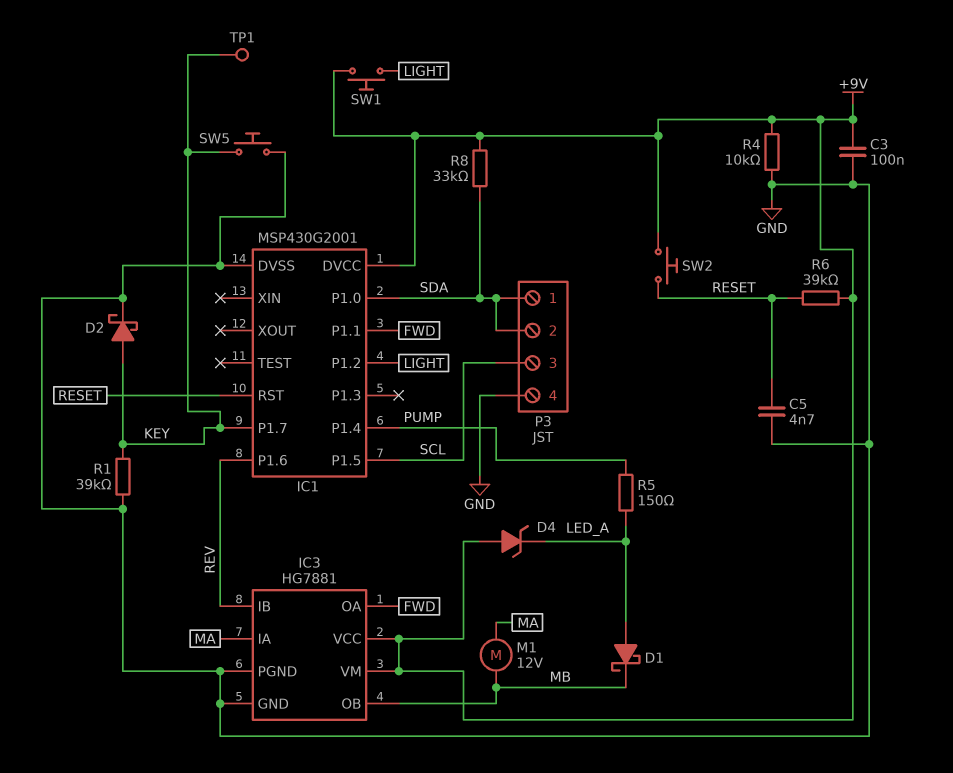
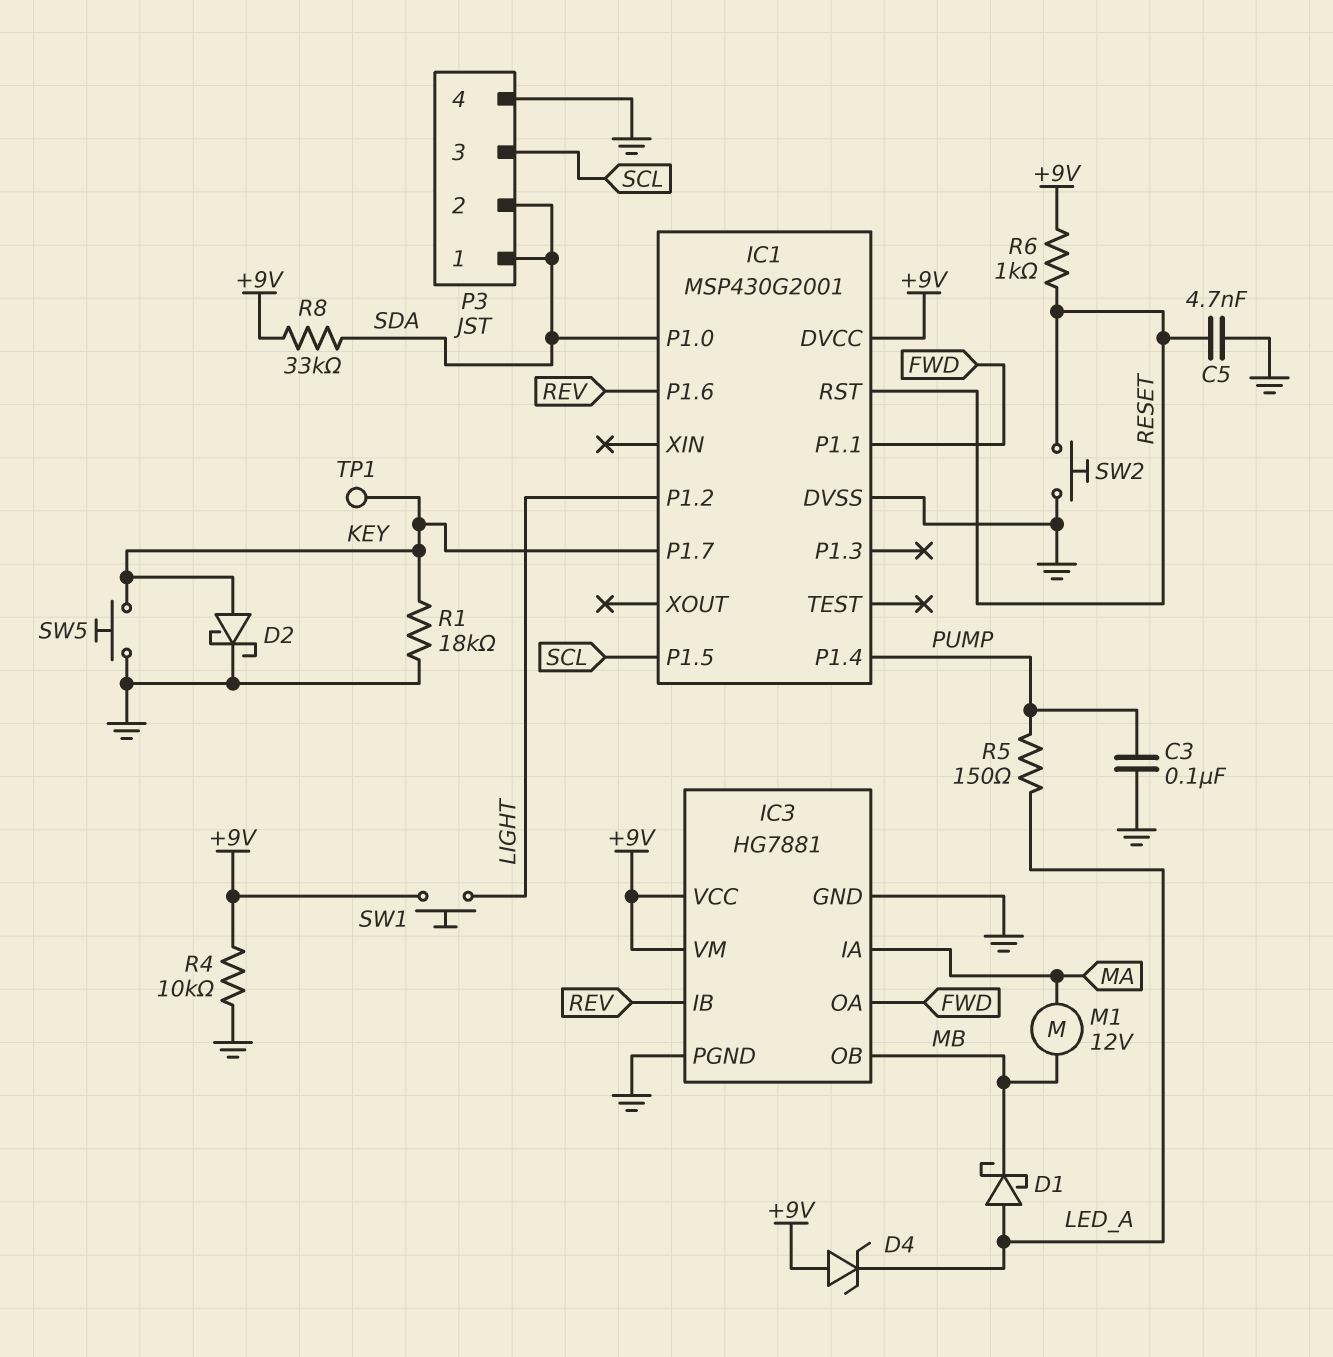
C3: 100nF (+9V, GND) -> 100nF (GND, PUMP)
R1: 39k (GND, KEY) -> 18k (GND, KEY)
R6: 39k (+9V, RESET) -> 1k (+9V, RESET)
SW2: button (+9V, RESET) -> button (GND, RESET)

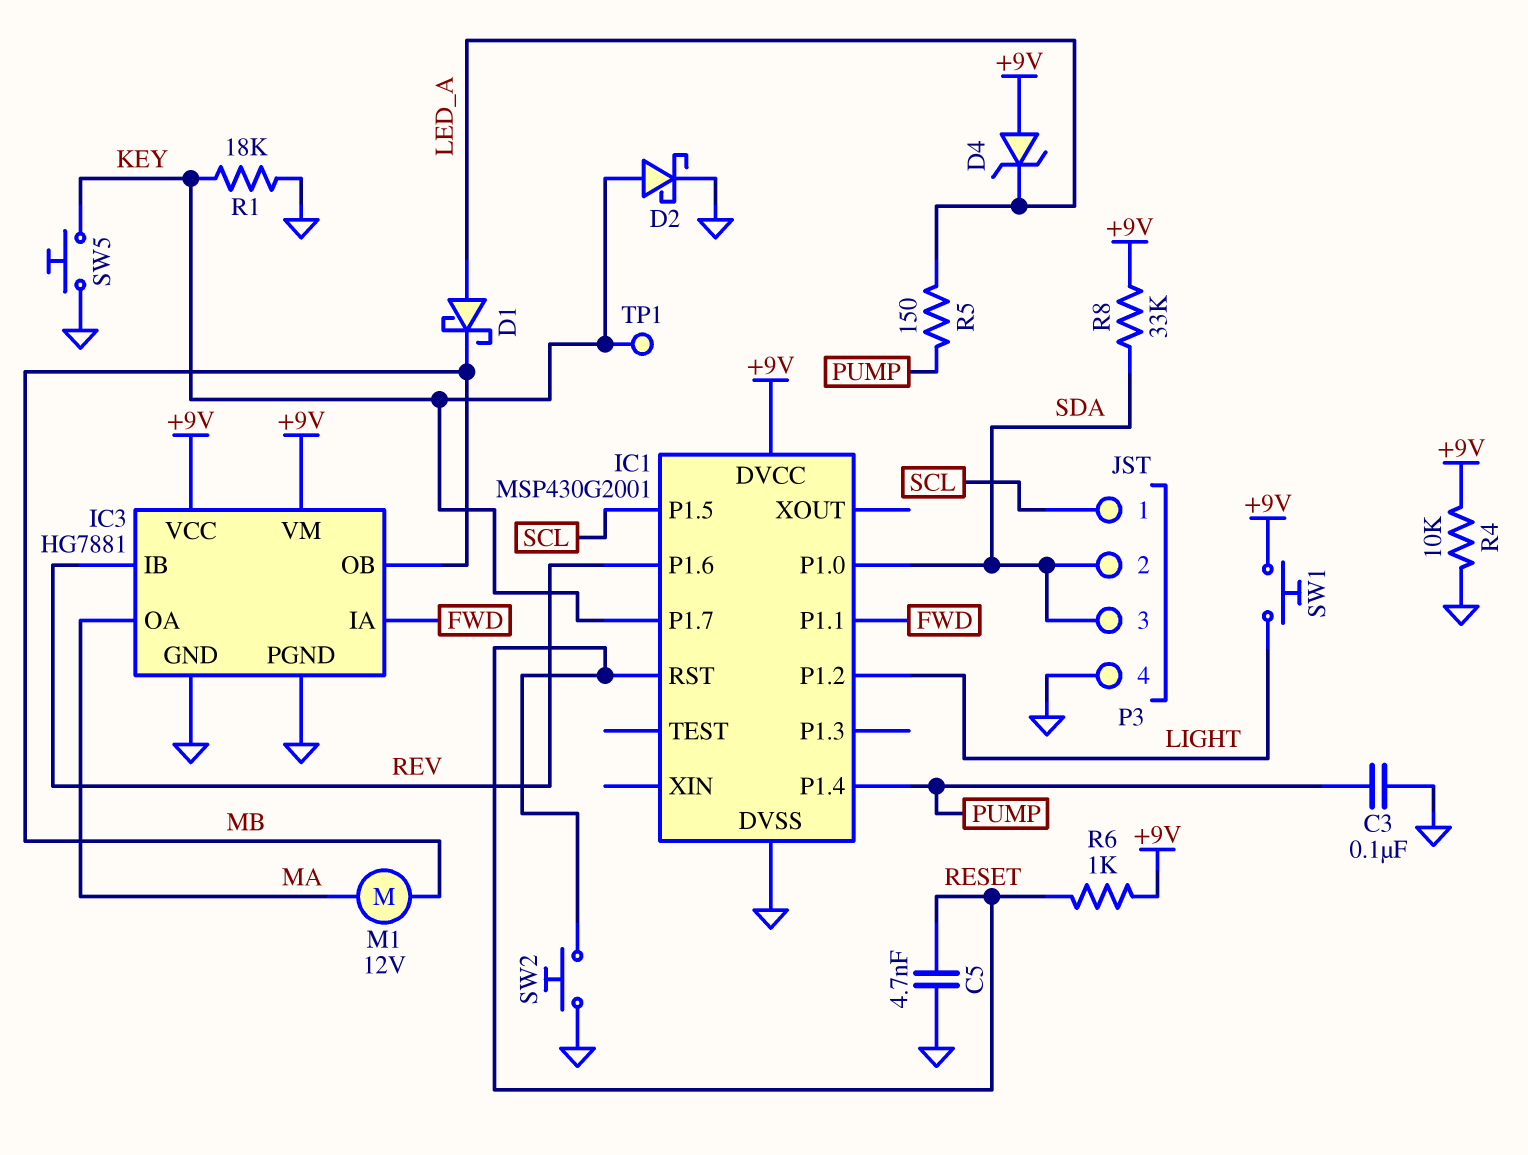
IC3 pin IA: MA -> FWD
IC3 pin OA: FWD -> MA
P3 pin 1: SDA -> SCL
P3 pin 3: SCL -> SDA

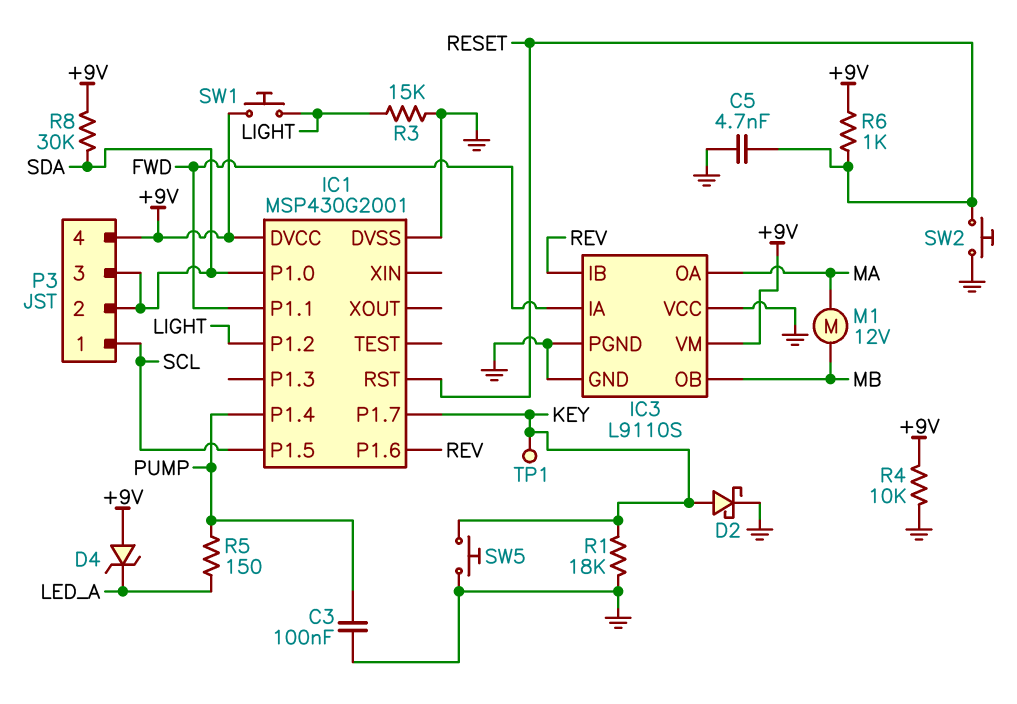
D1: schottky (A LED_A, K MB) -> none
IC3: HG7881 -> L9110S
IC3 pin VCC: +9V -> GND
P3 pin 4: GND -> +9V
R3: none -> 15k (GND, LIGHT)
R8: 33k (+9V, SDA) -> 30k (+9V, SDA)

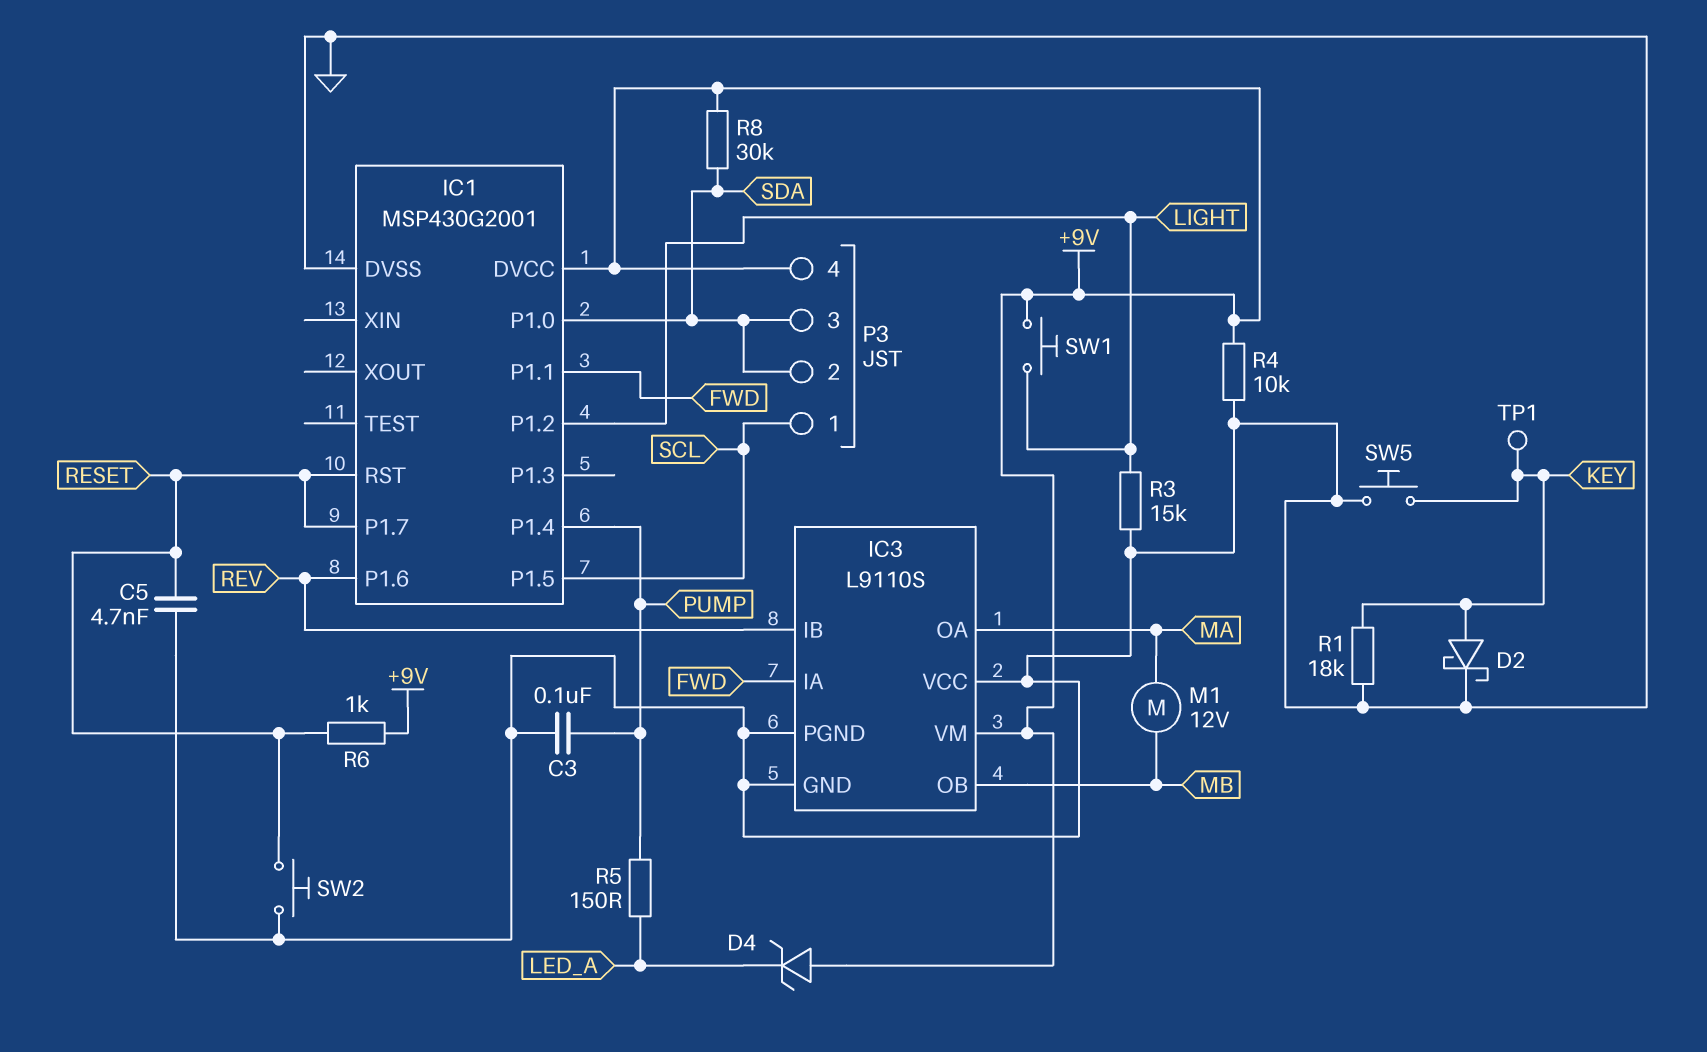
IC1 pin P1.7: KEY -> RESET

